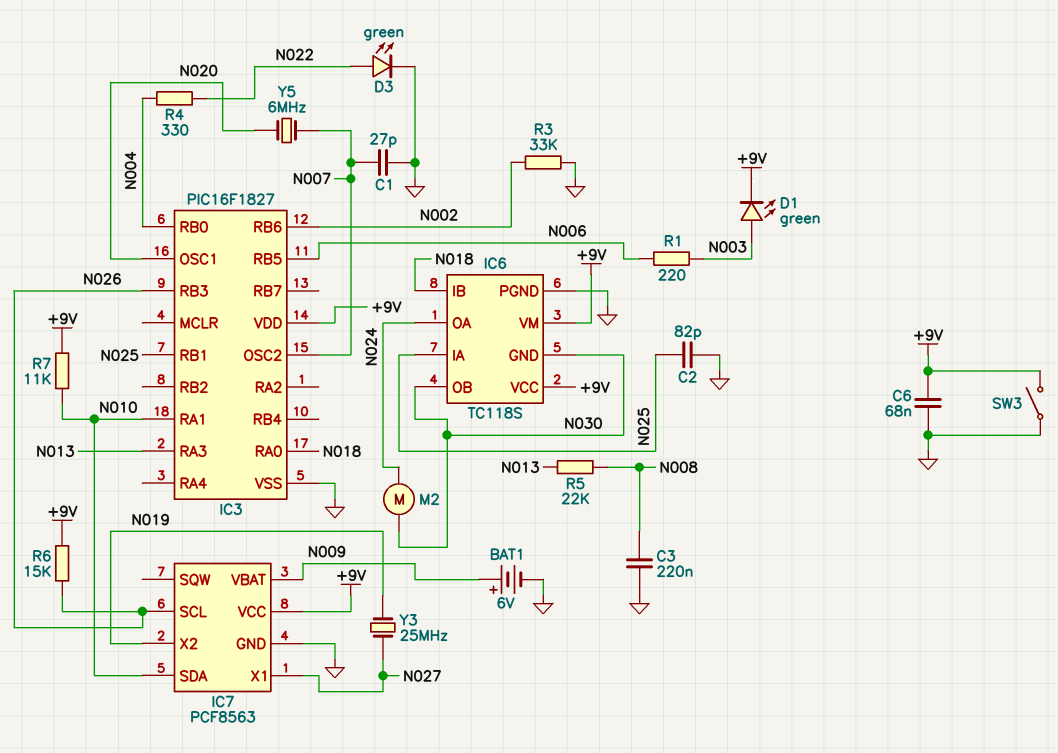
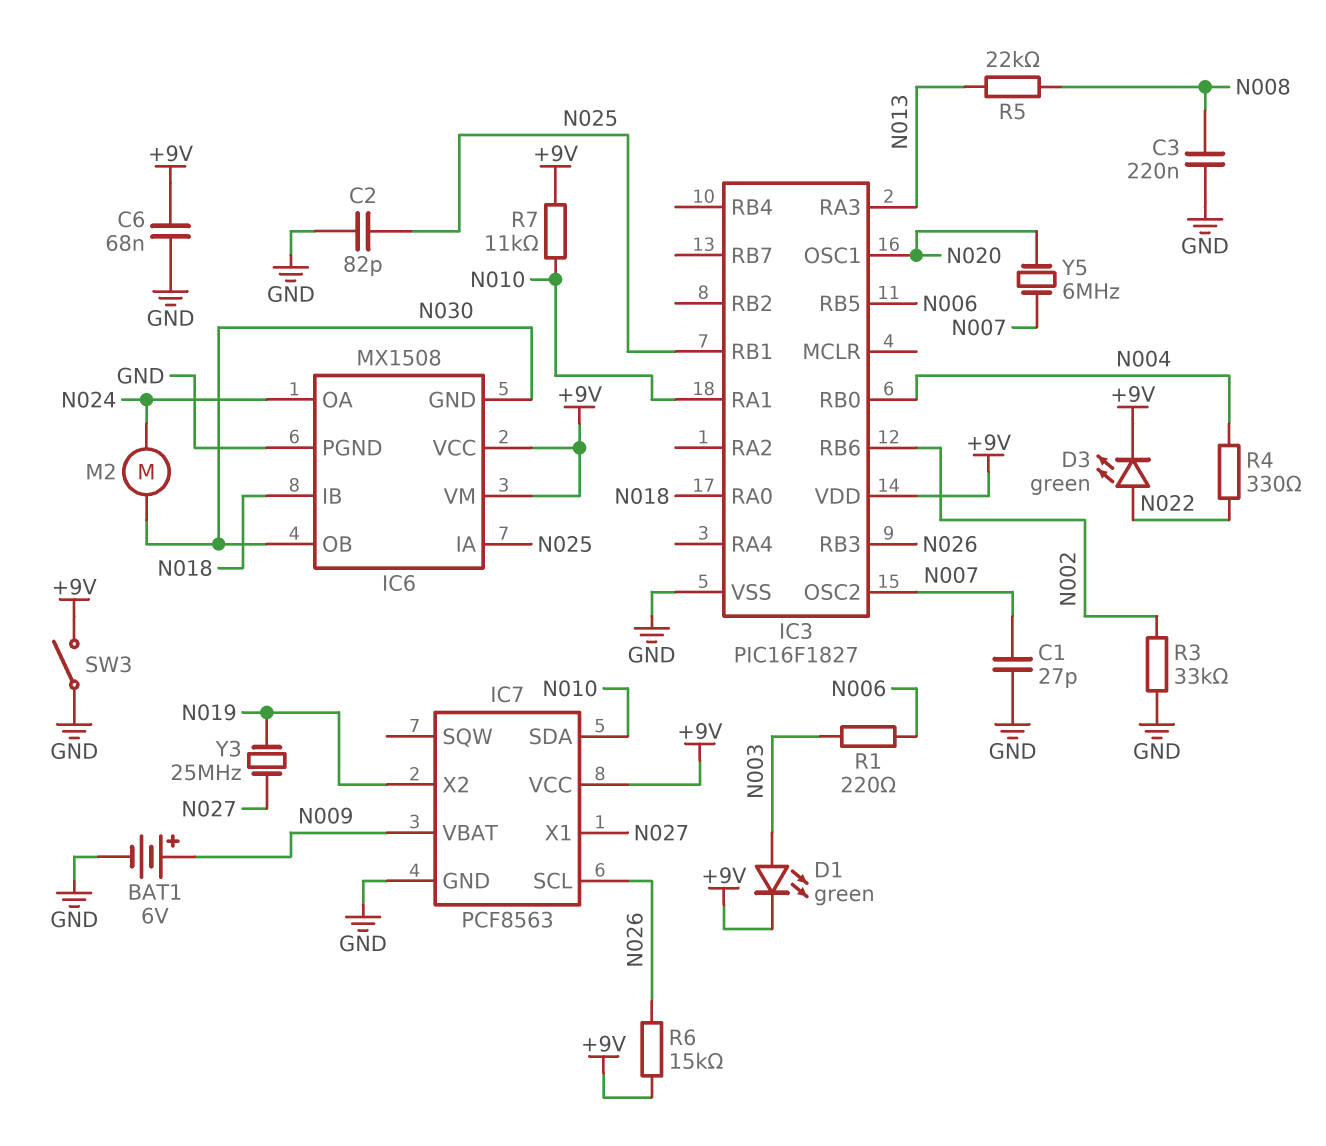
D3: LED green (A N022, K GND) -> LED green (A N022, K +9V)
IC6: TC118S -> MX1508

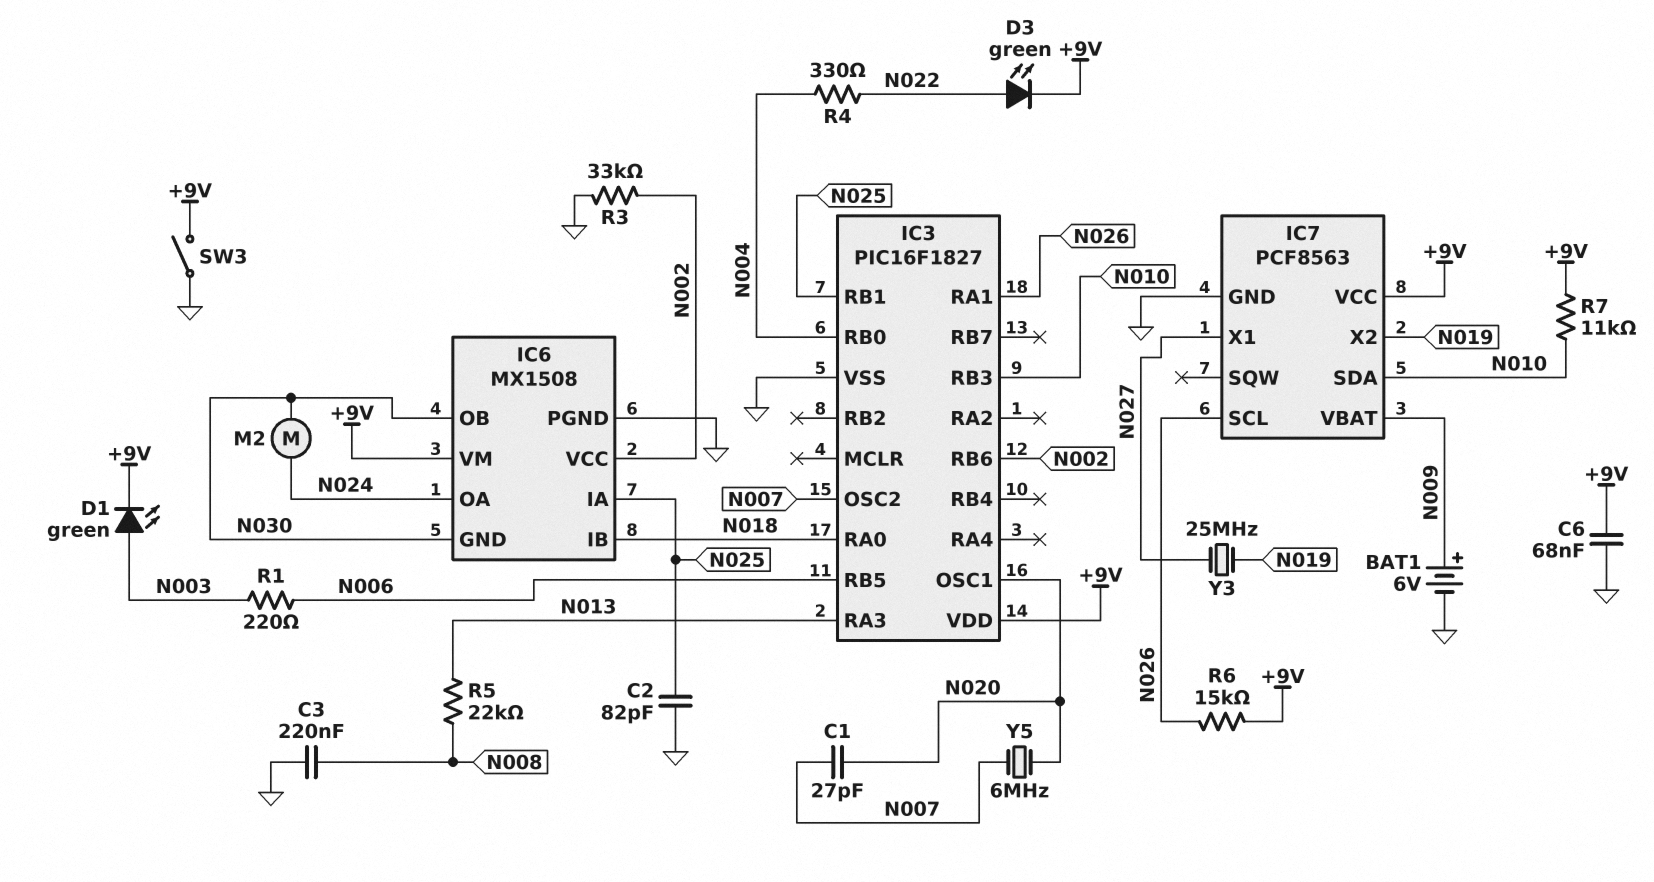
C1: 27pF (GND, N007) -> 27pF (N007, N020)
IC3 pin RA1: N010 -> N026
IC3 pin RB3: N026 -> N010
IC6 pin VCC: +9V -> N002

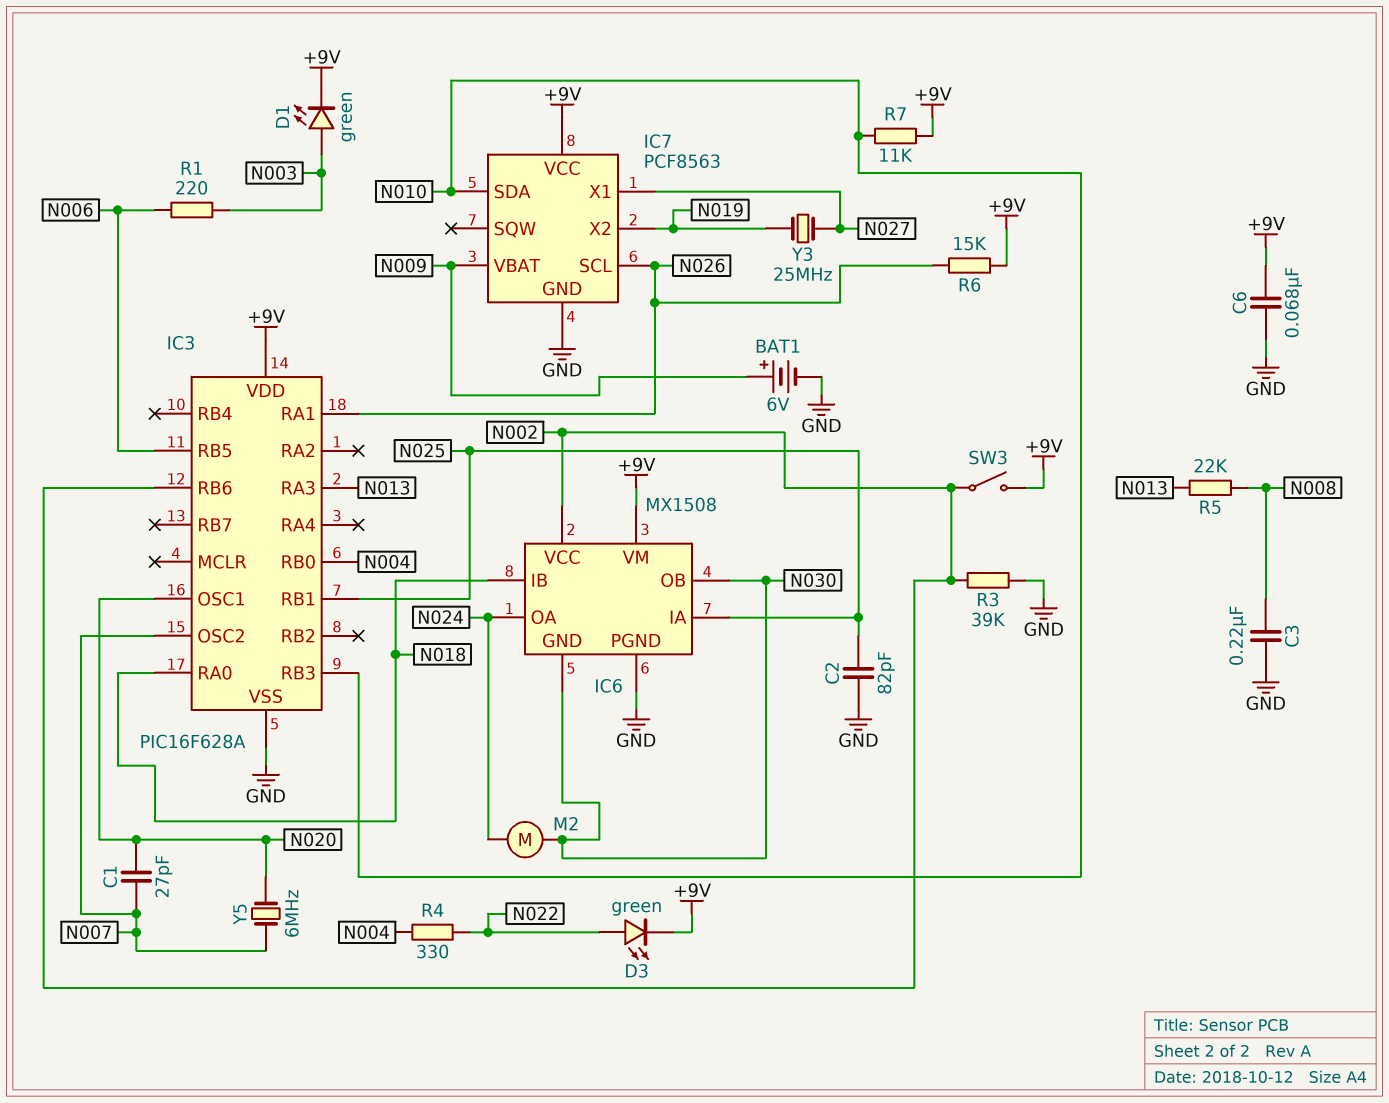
IC3: PIC16F1827 -> PIC16F628A
R3: 33k (GND, N002) -> 39k (GND, N002)
SW3: switch (+9V, GND) -> switch (+9V, N002)

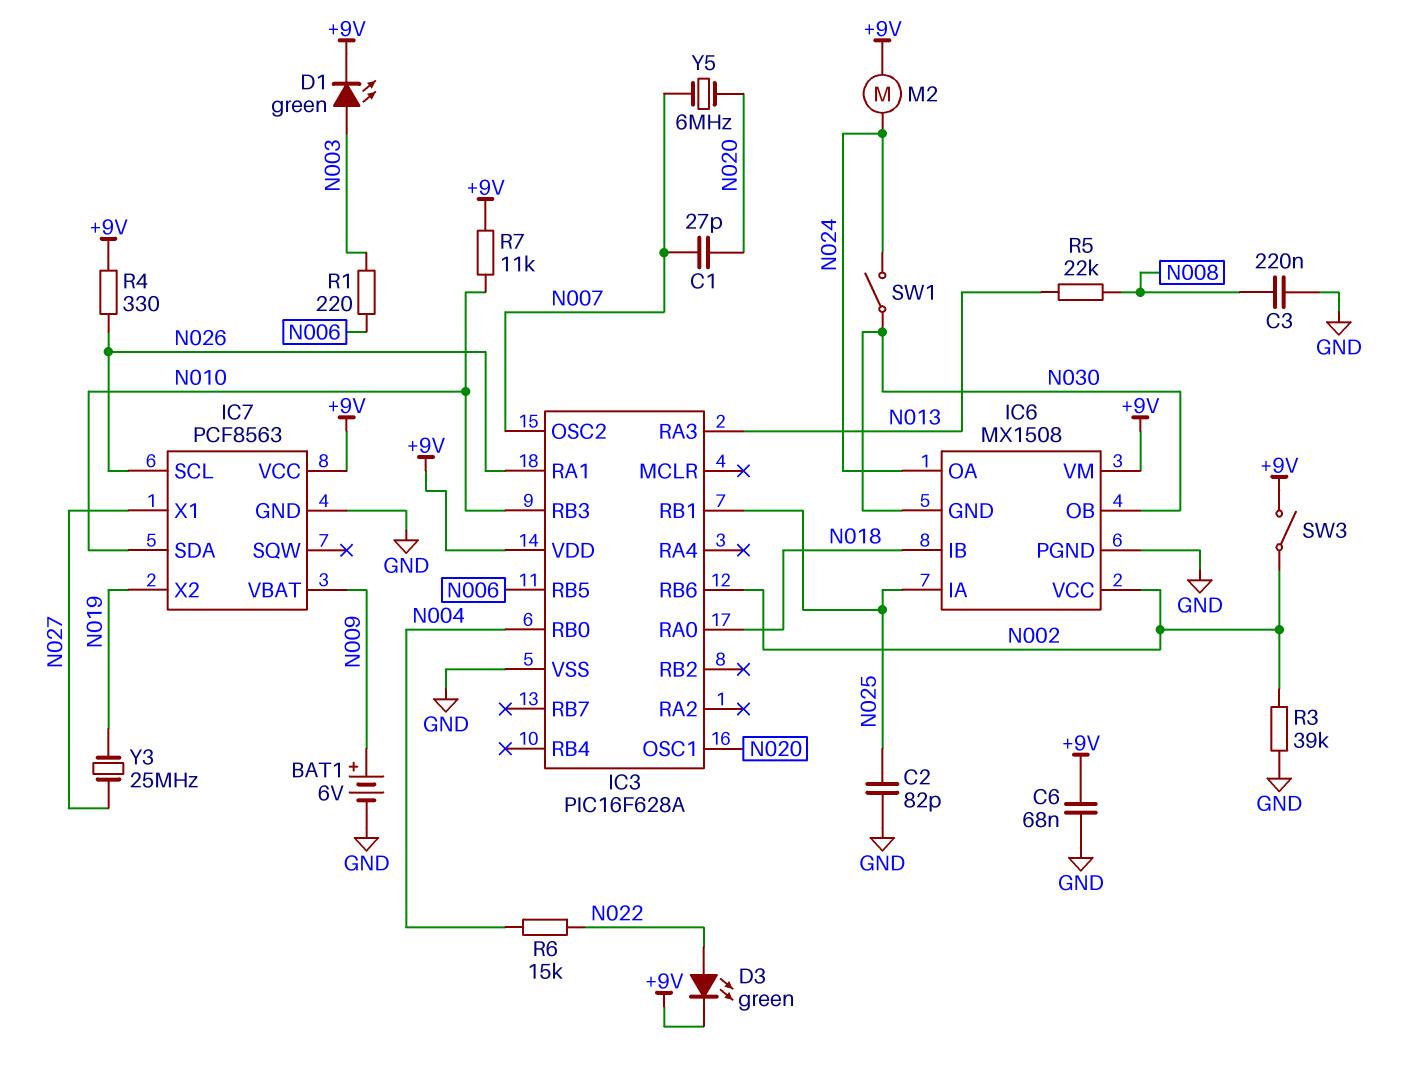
M2: motor (N024, N030) -> motor (+9V, N024)
R4: 330 (N004, N022) -> 330 (+9V, N026)
R6: 15k (+9V, N026) -> 15k (N004, N022)
SW1: none -> switch (N024, N030)

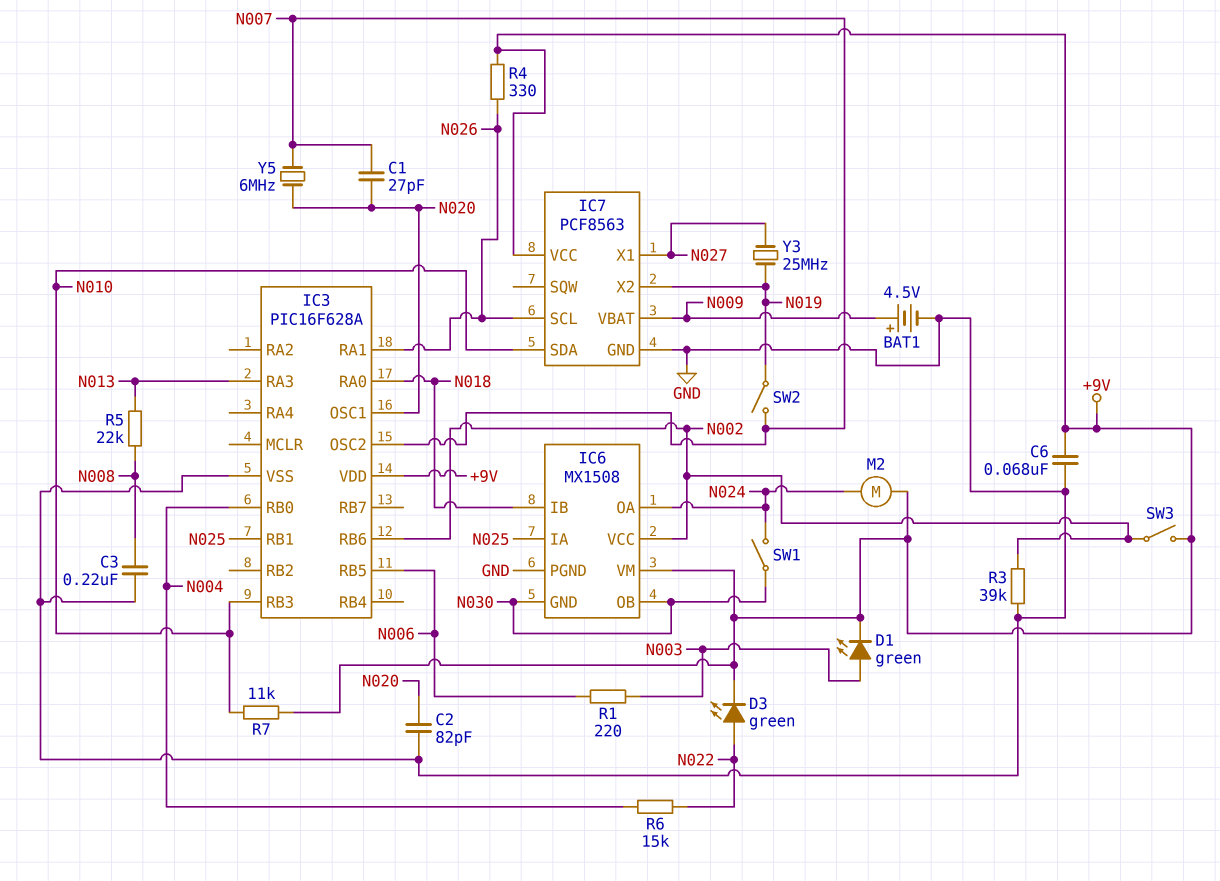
BAT1: 6V (plus N009, minus GND) -> 4.5V (plus N009, minus GND)
C2: 82pF (GND, N025) -> 82pF (GND, N020)
SW2: none -> switch (N007, N019)

